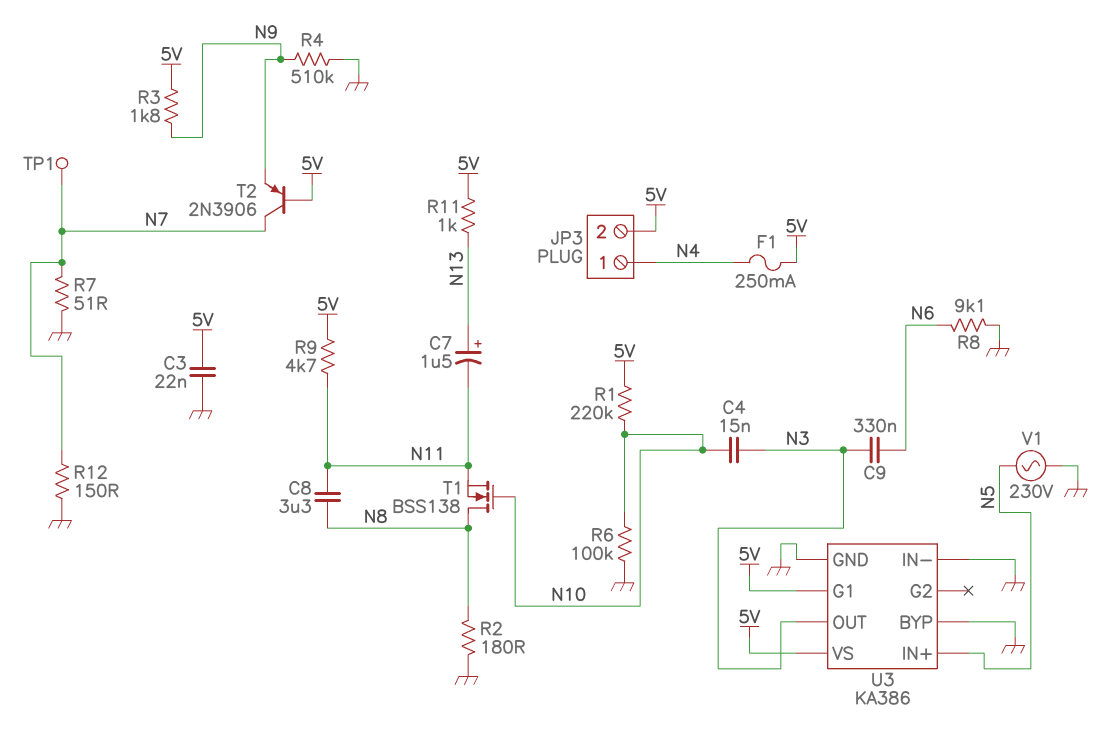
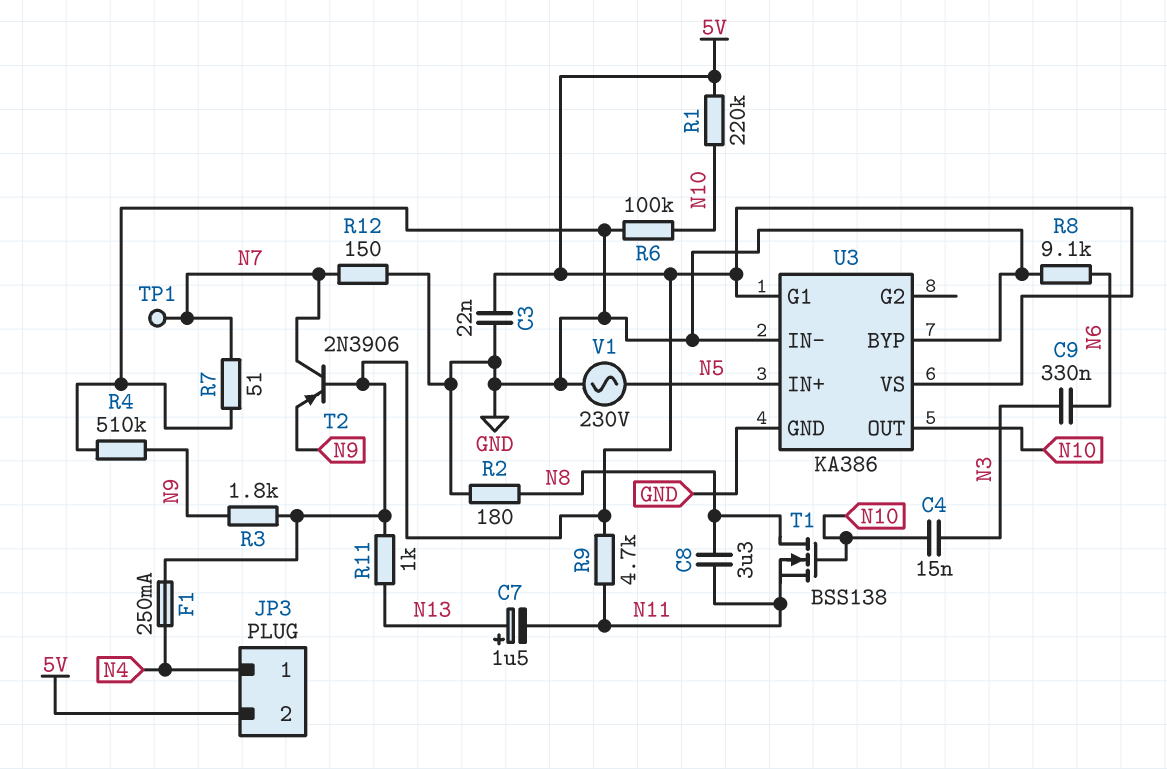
U3 pin OUT: N3 -> N10

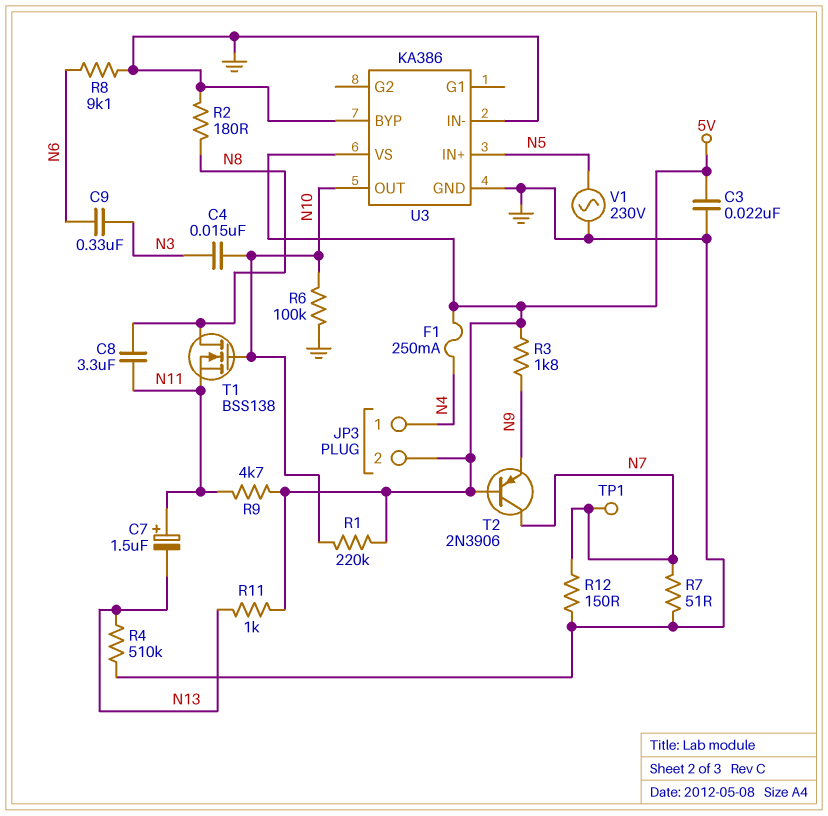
C7: 1.5uF (plus N13, minus N11) -> 1.5uF (plus N11, minus N13)
R4: 510k (GND, N9) -> 510k (GND, N13)
U3 pin G1: 5V -> none

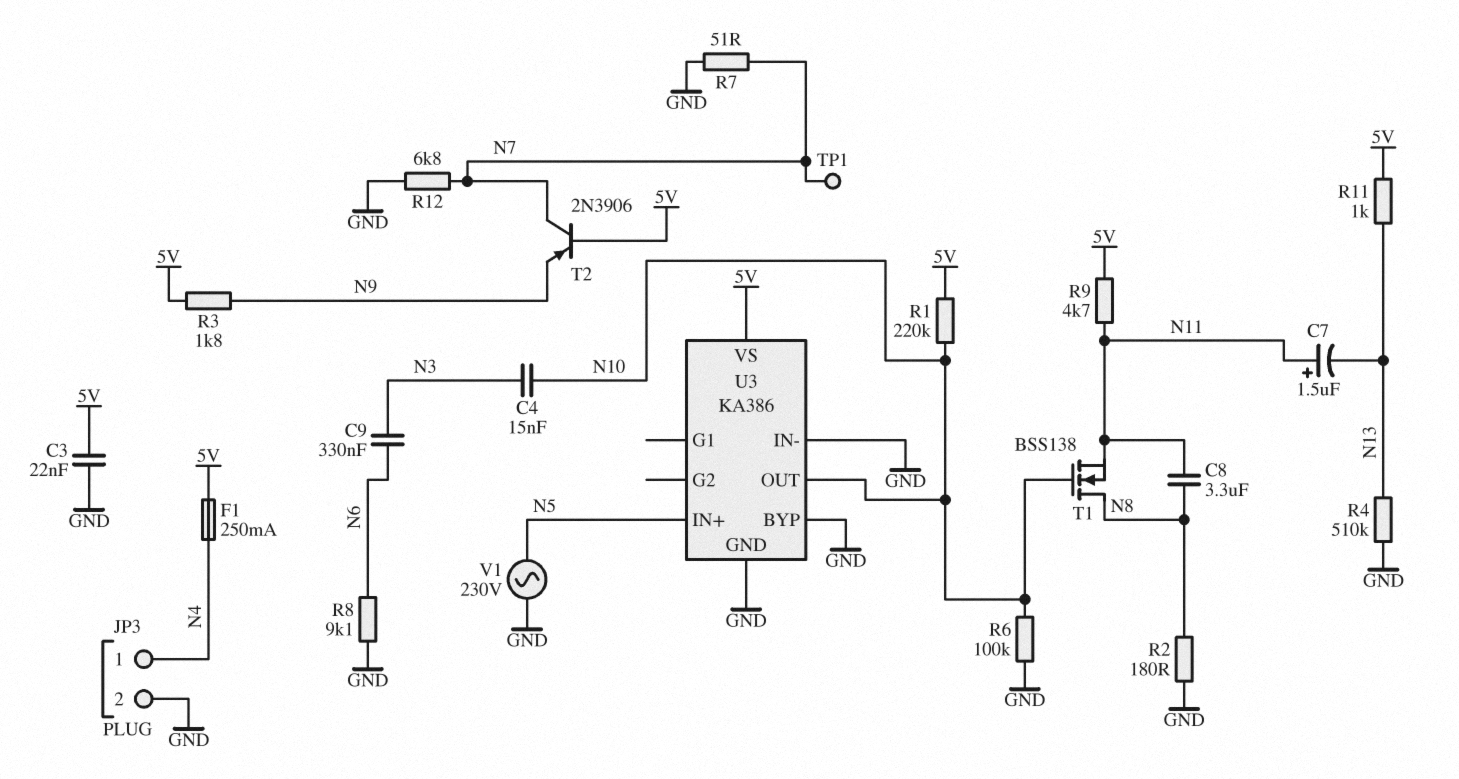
JP3 pin 2: 5V -> GND
R12: 150 (GND, N7) -> 6.8k (GND, N7)

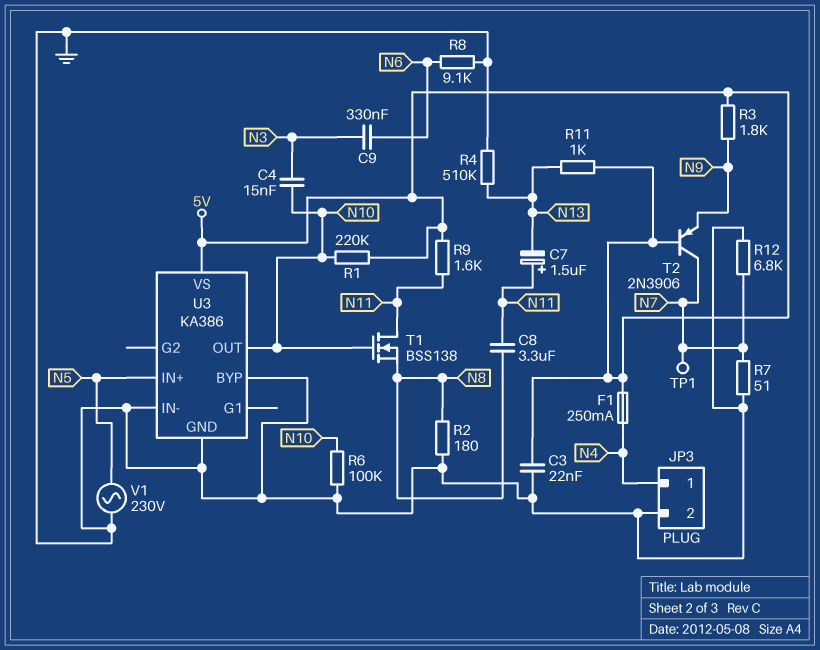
R9: 4.7k (5V, N11) -> 1.6k (5V, N11)
T1: NMOS BSS138 (G N10, D N8, S N11) -> NMOS BSS138 (G N10, D N11, S N8)

